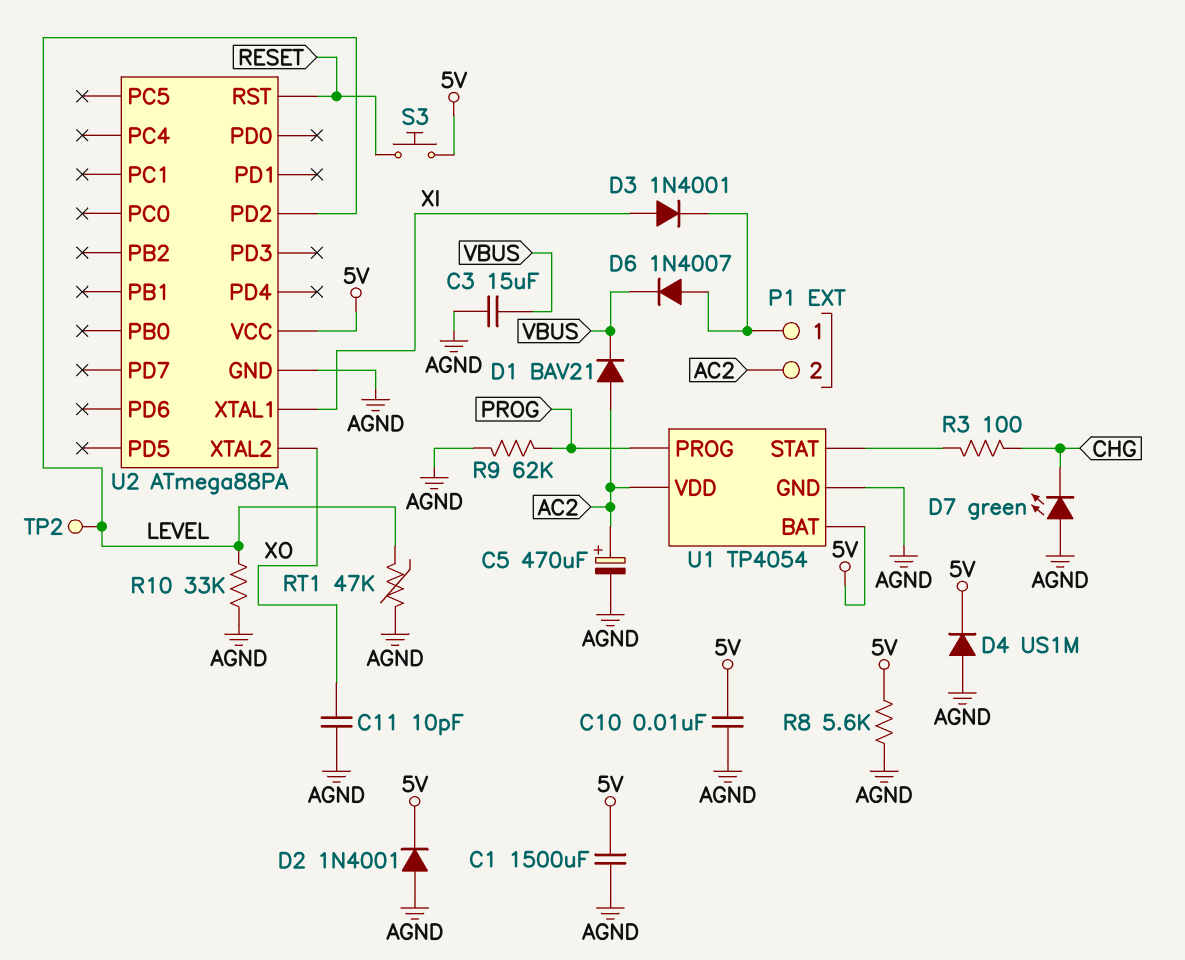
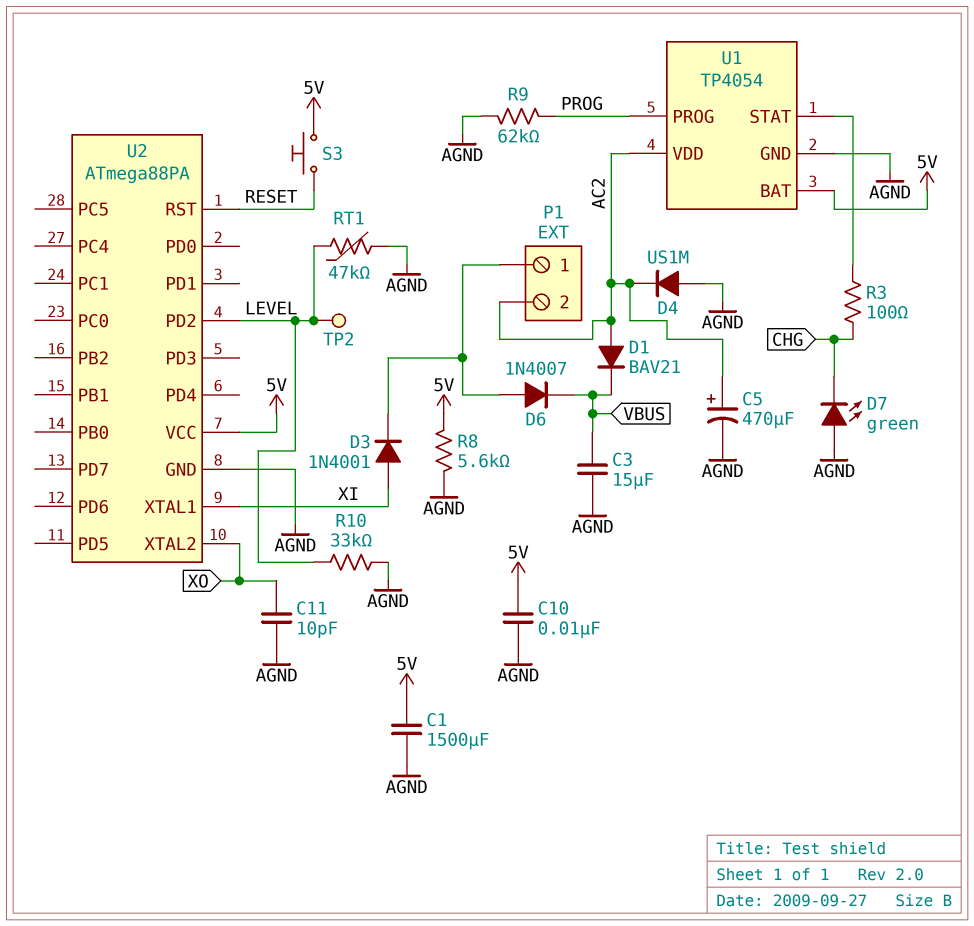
D2: diode 1N4001 (A AGND, K 5V) -> none
D4: diode US1M (A AGND, K 5V) -> diode US1M (A AGND, K AC2)

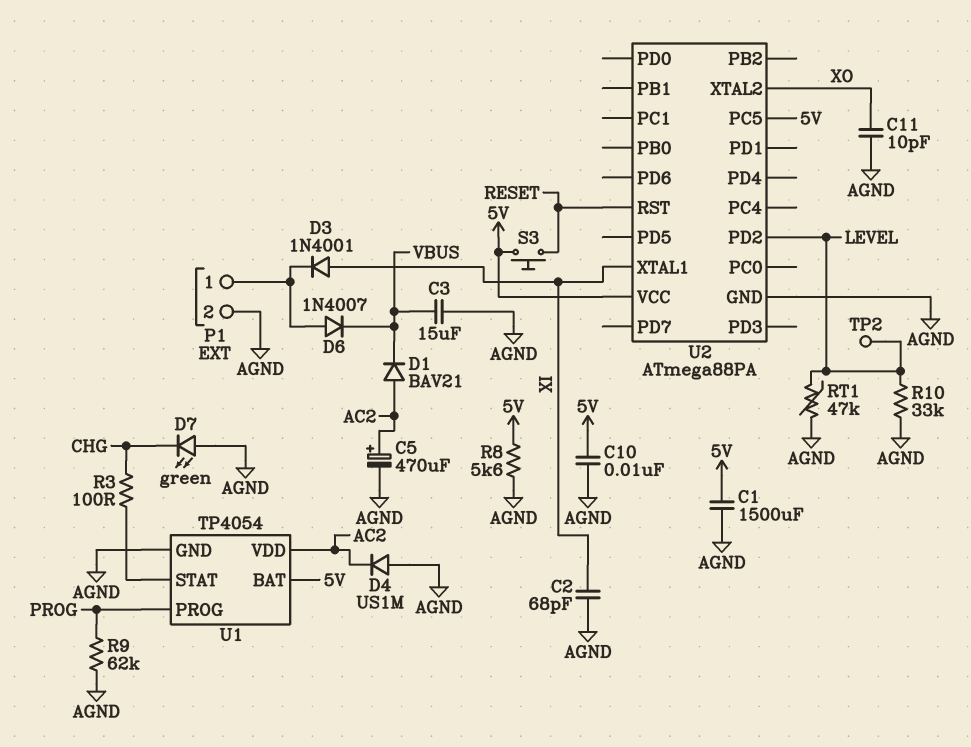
C2: none -> 68pF (AGND, XI)
P1 pin 2: AC2 -> AGND
U2 pin PC5: none -> 5V

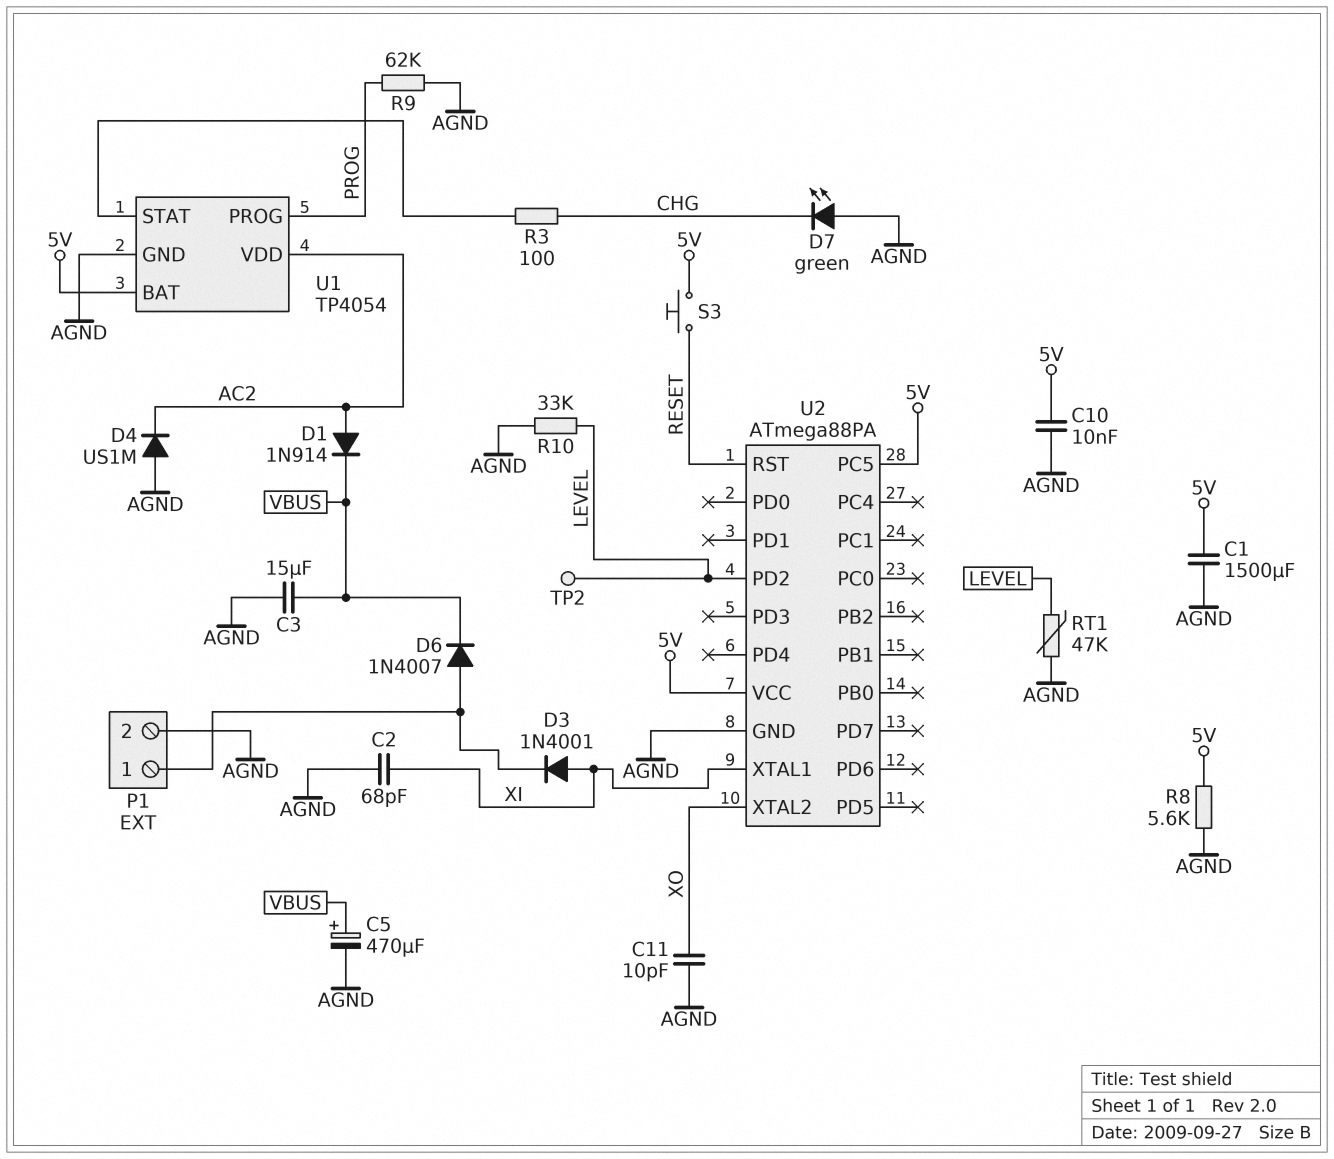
C5: 470uF (plus AC2, minus AGND) -> 470uF (plus VBUS, minus AGND)
D1: diode BAV21 (A AC2, K VBUS) -> diode 1N914 (A AC2, K VBUS)

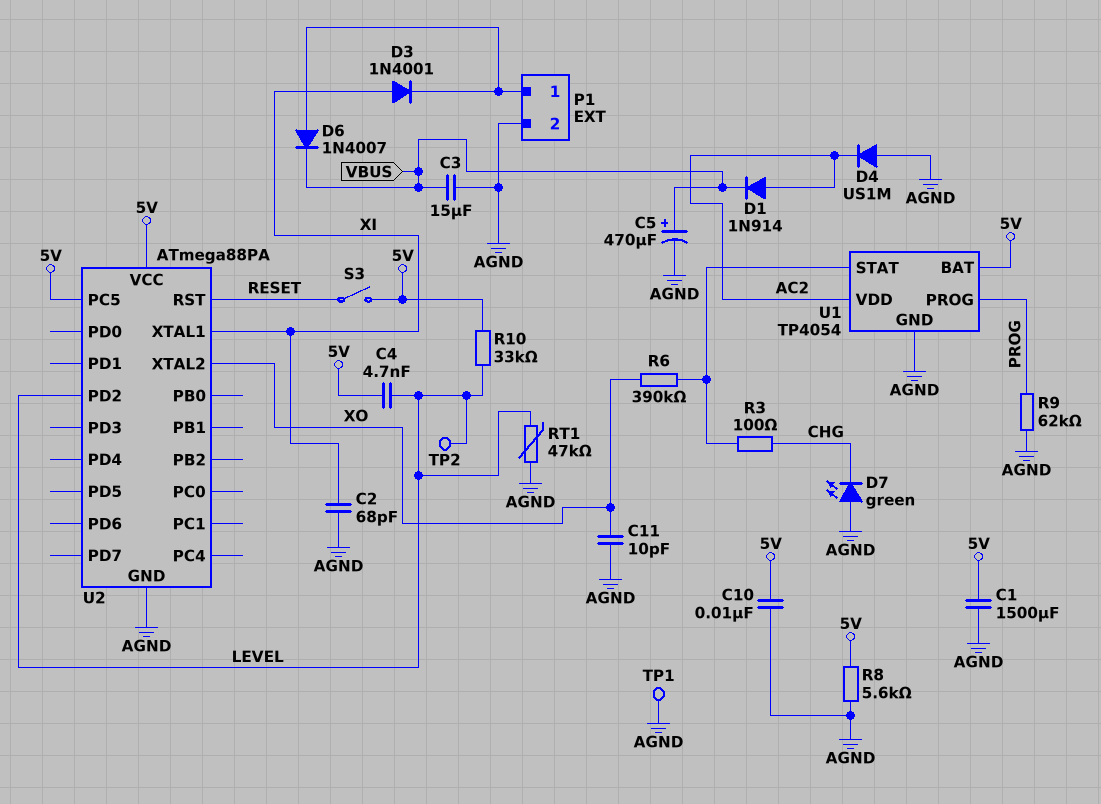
C4: none -> 4.7nF (5V, LEVEL)
R6: none -> 390k (U1/STAT, XO)
R10: 33k (AGND, LEVEL) -> 33k (5V, LEVEL)
S3: button (5V, RESET) -> switch (5V, RESET)
TP1: none -> test point (AGND)

